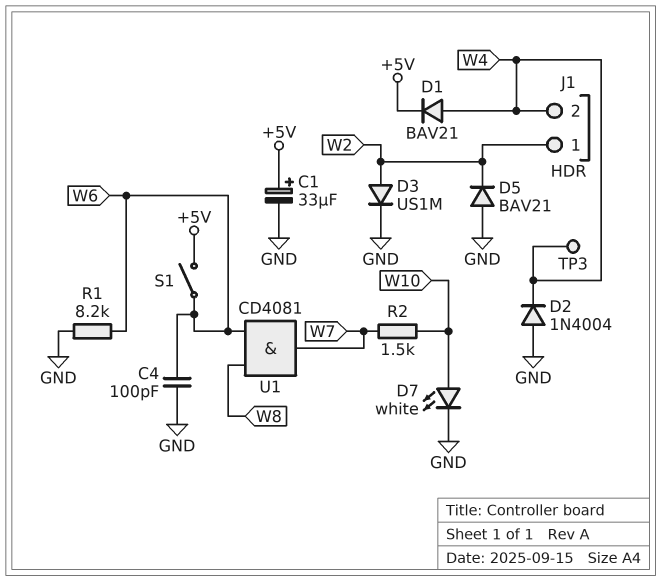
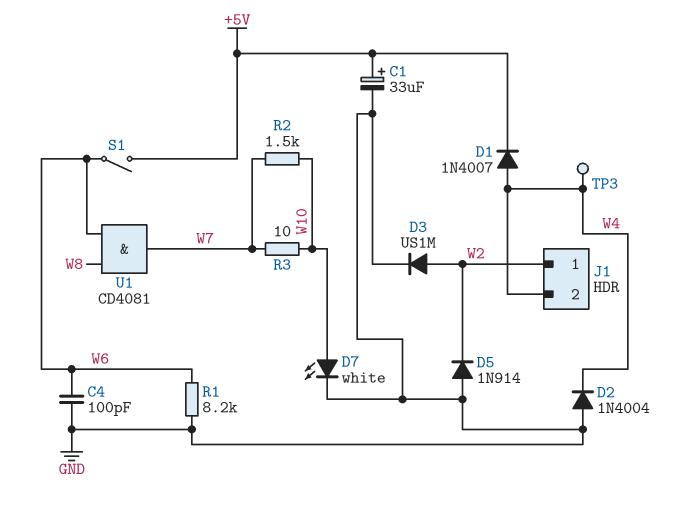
D1: diode BAV21 (A W4, K +5V) -> diode 1N4007 (A W4, K +5V)
D5: diode BAV21 (A GND, K W2) -> diode 1N914 (A GND, K W2)
R3: none -> 10 (W7, W10)

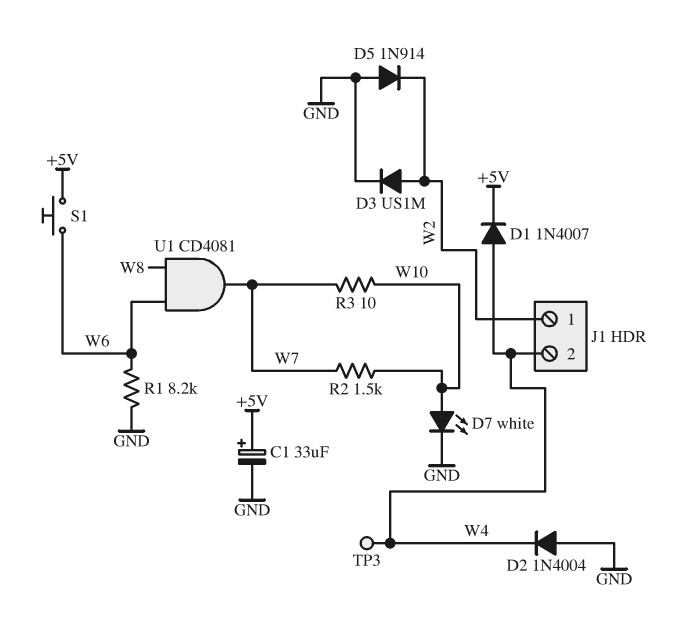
C4: 100pF (GND, W6) -> none
S1: switch (+5V, W6) -> button (+5V, W6)

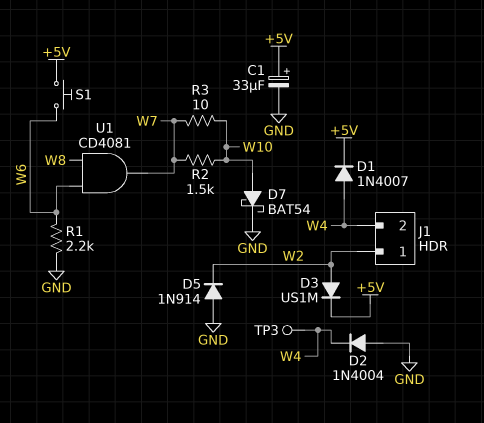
D3: diode US1M (A W2, K GND) -> diode US1M (A W2, K +5V)
D7: LED white (A W10, K GND) -> schottky BAT54 (A W10, K GND)
R1: 8.2k (GND, W6) -> 2.2k (GND, W6)

